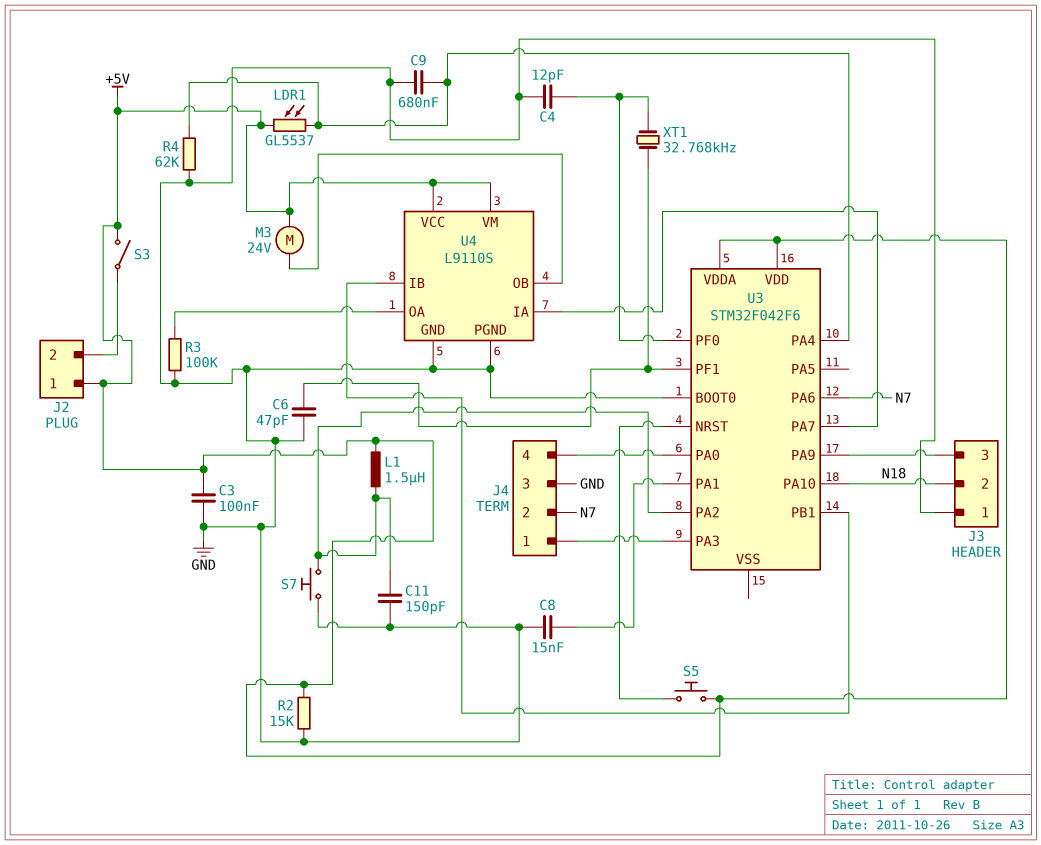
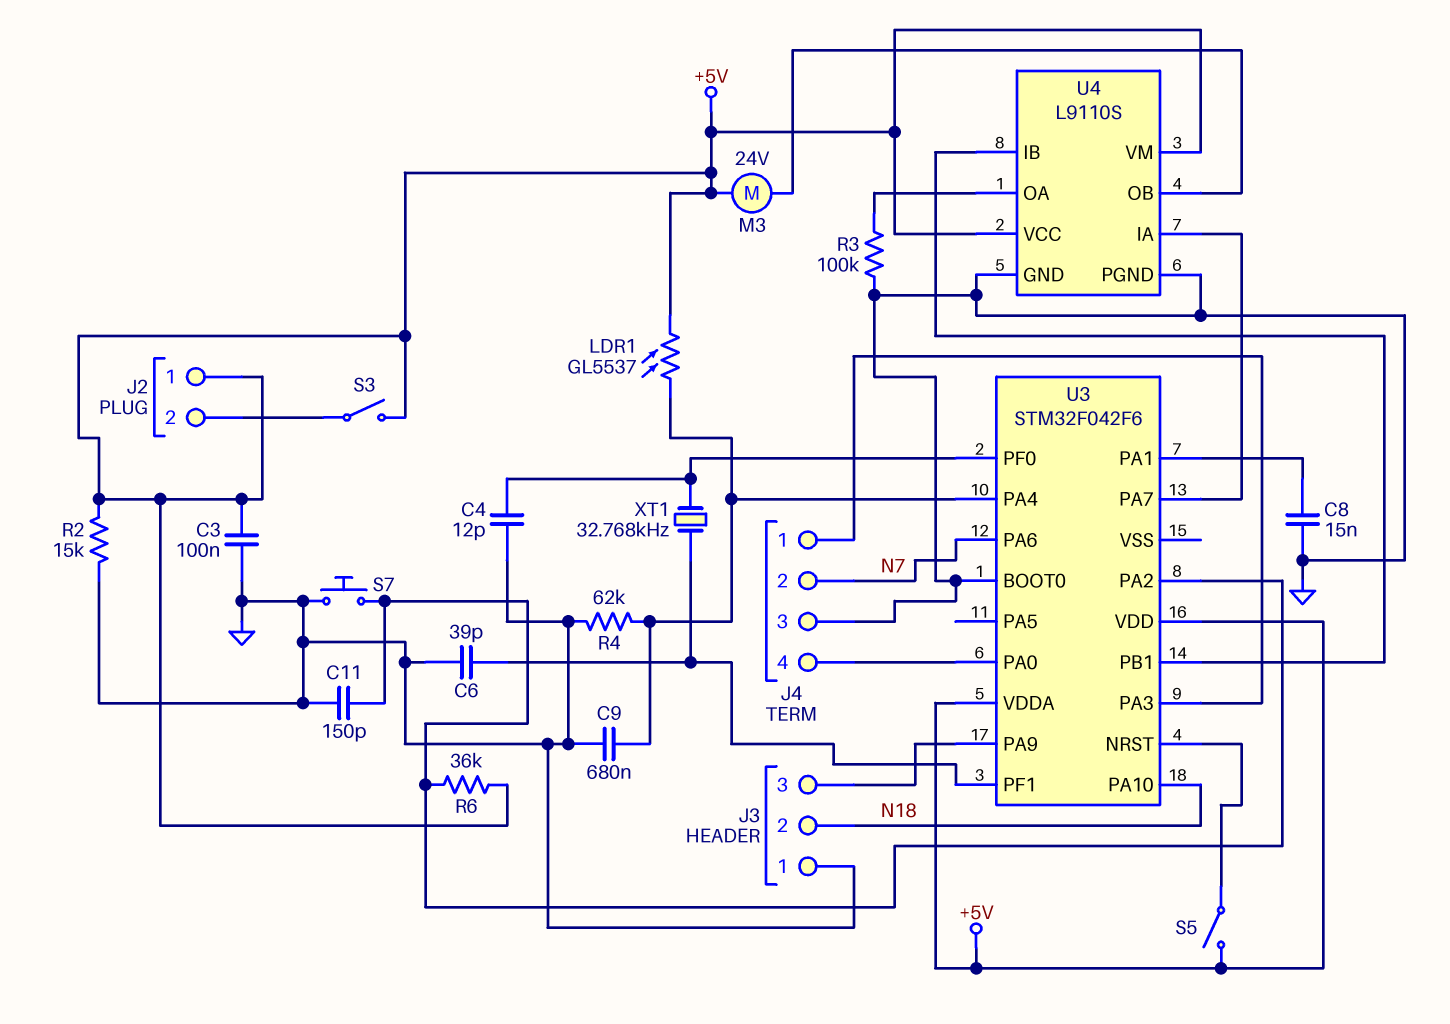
C6: 47pF (GND, U3/PF1) -> 39pF (GND, U3/PF1)
L1: 1.5uH (+5V, U3/PA2) -> none
R6: none -> 36k (+5V, U3/PA2)
S5: button (+5V, U3/NRST) -> switch (+5V, U3/NRST)

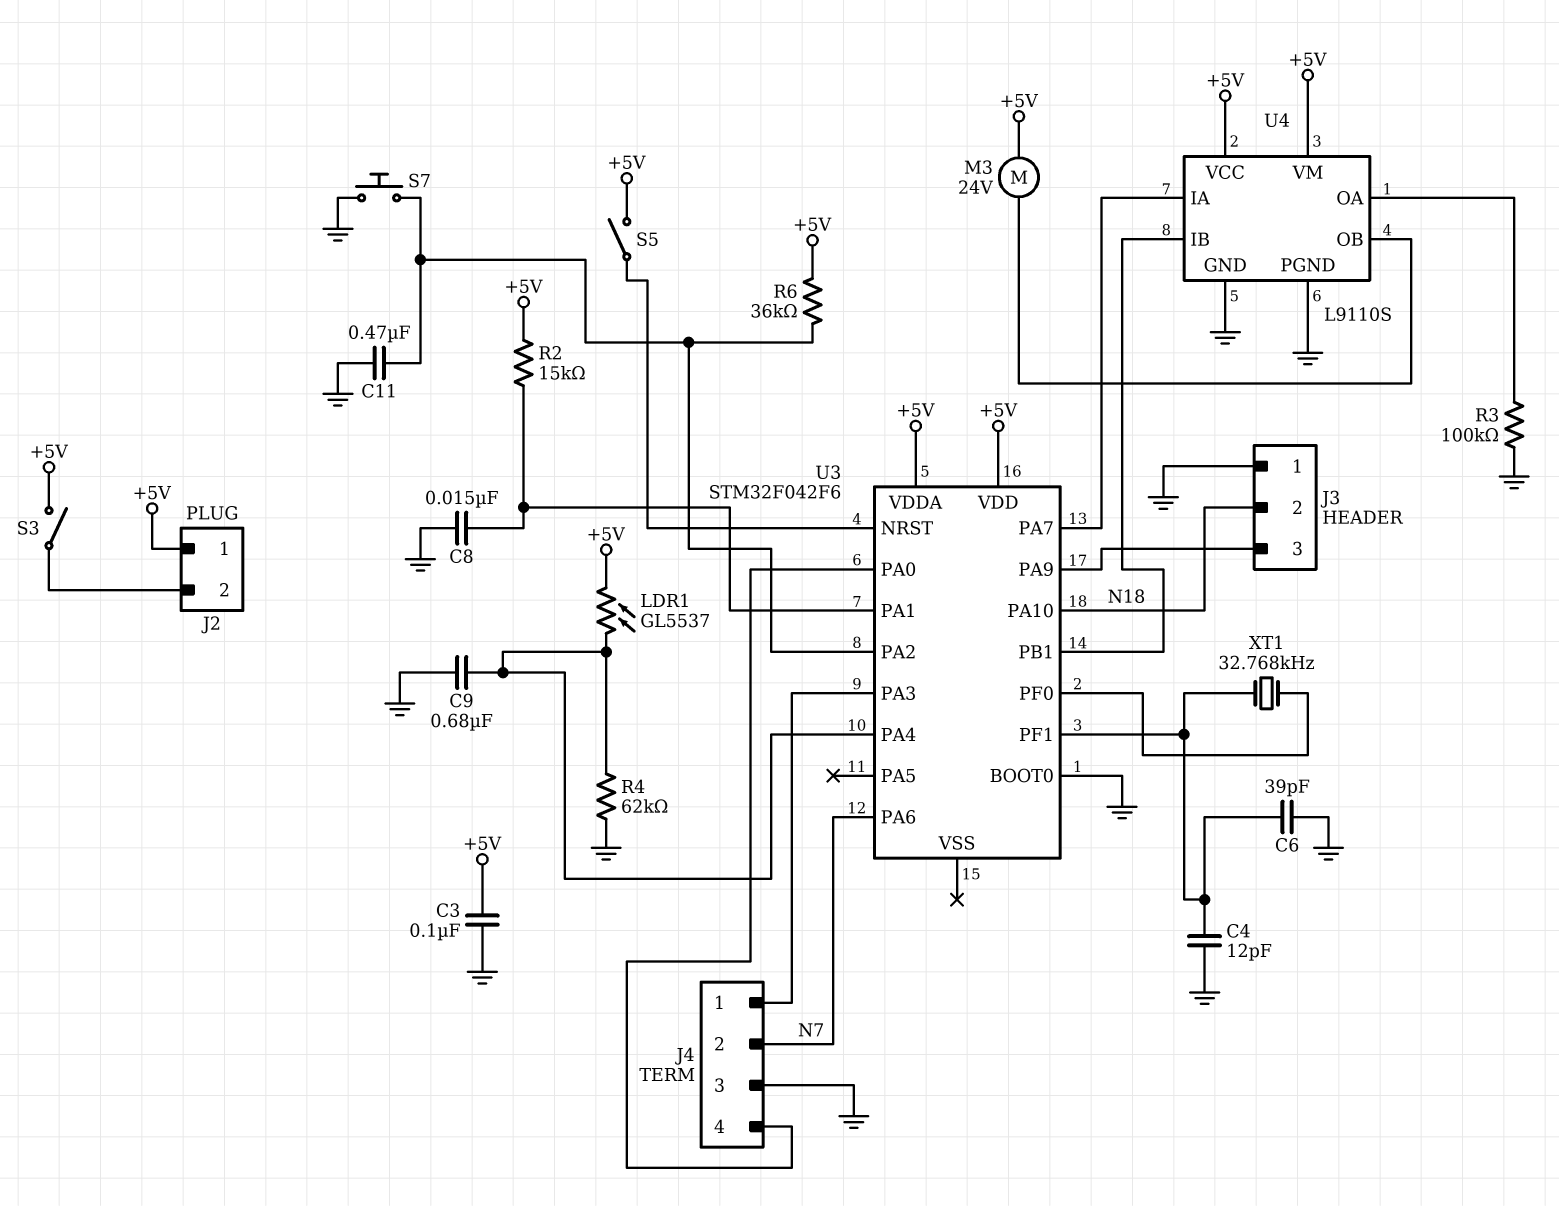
C4: 12pF (GND, U3/PF0) -> 12pF (GND, U3/PF1)
C11: 150pF (GND, U3/PA2) -> 470nF (GND, U3/PA2)
R2: 15k (+5V, GND) -> 15k (+5V, U3/PA1)

